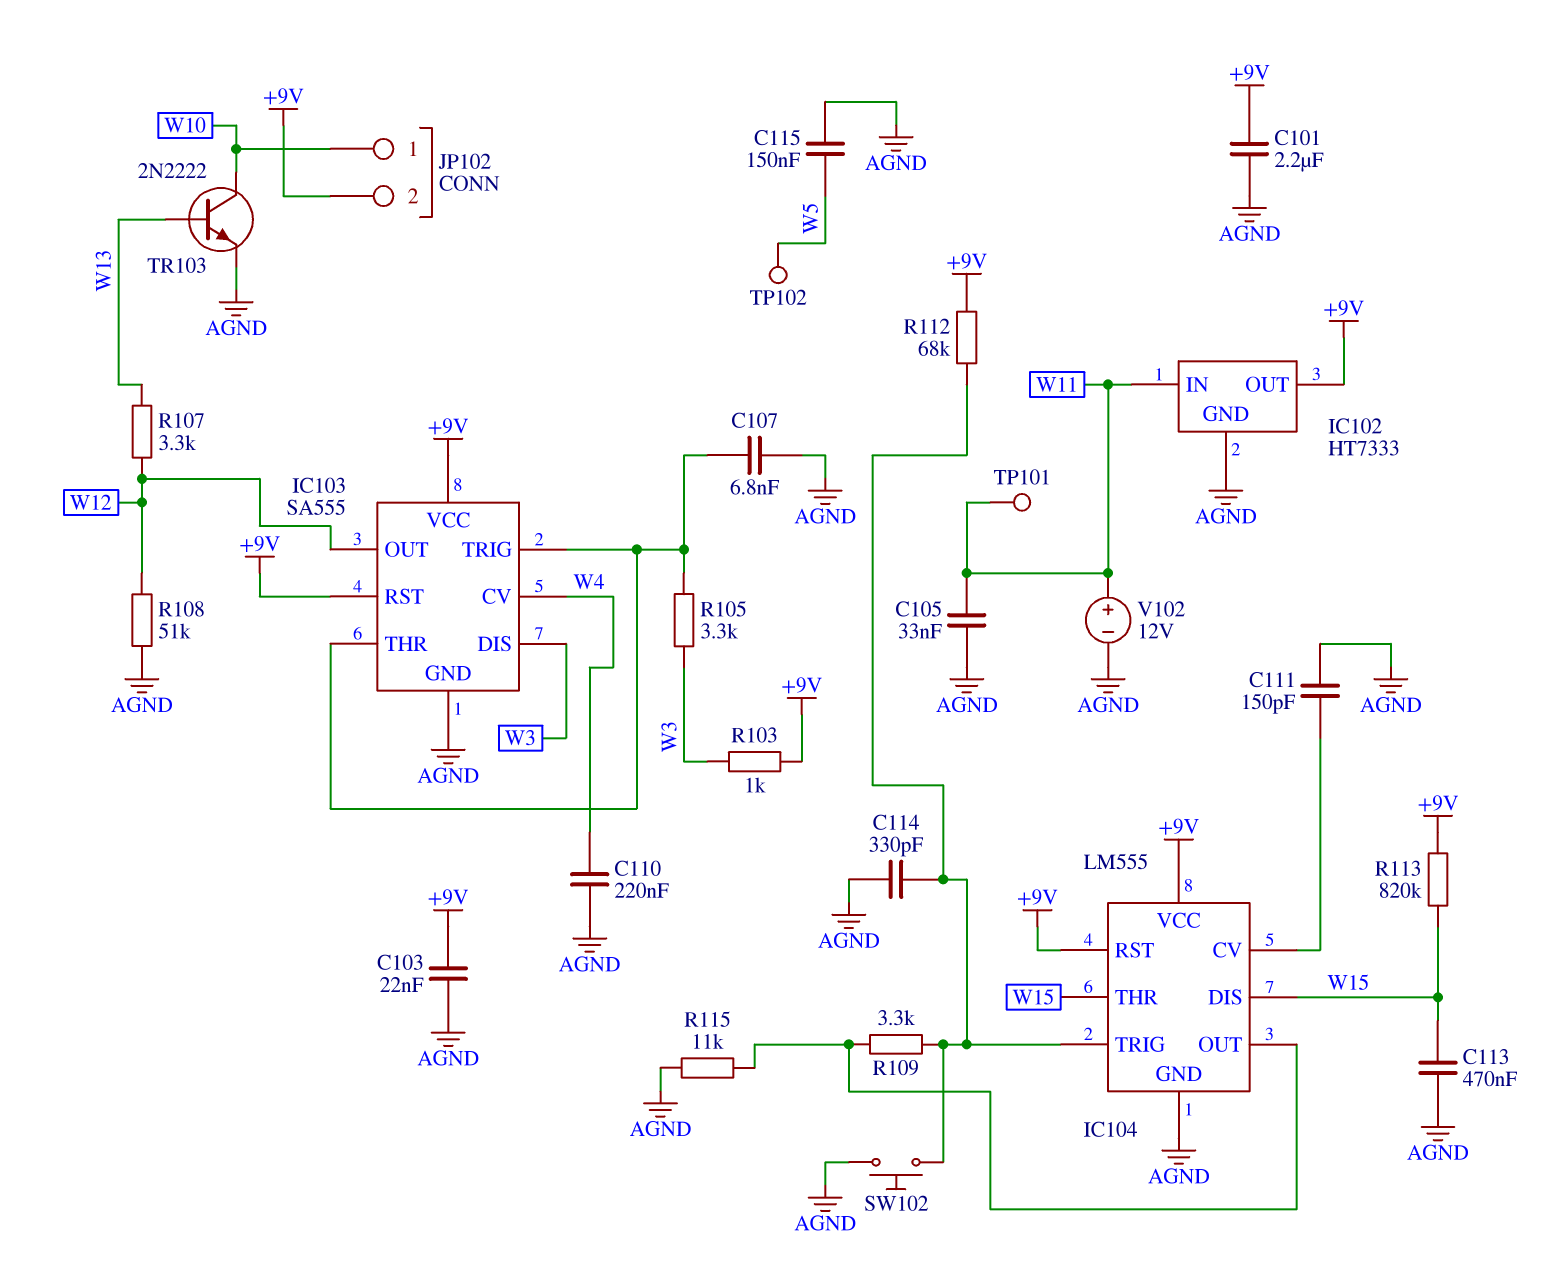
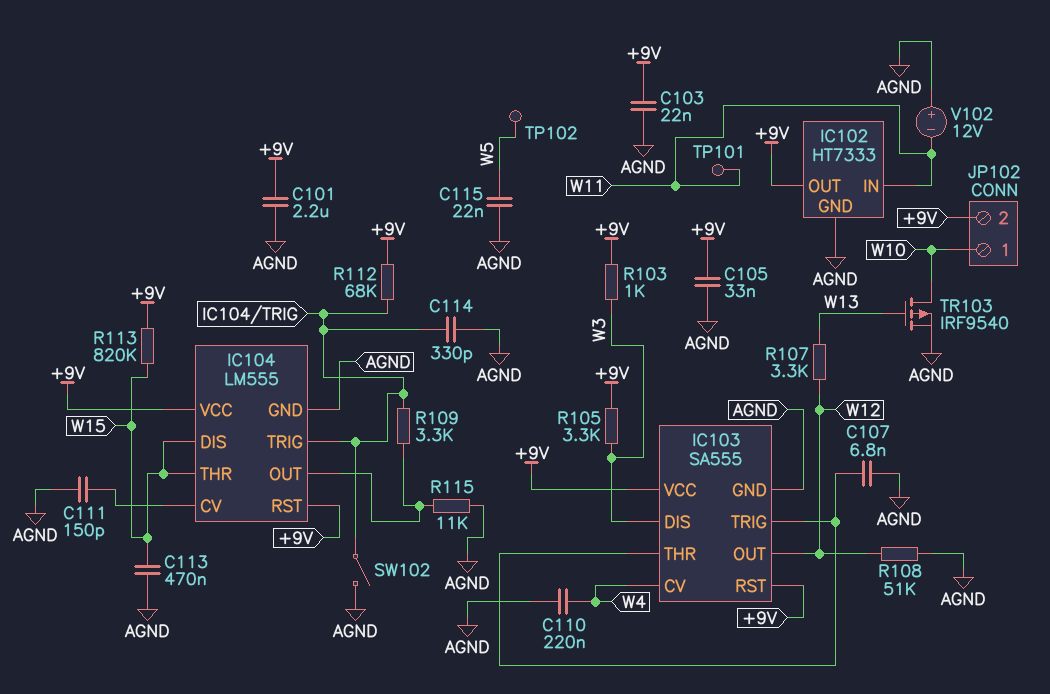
C105: 33nF (AGND, W11) -> 33nF (+9V, AGND)
C115: 150nF (AGND, W5) -> 22nF (AGND, W5)
R105: 3.3k (IC103/THR, W3) -> 3.3k (+9V, W3)
SW102: button (AGND, IC104/TRIG) -> switch (AGND, IC104/TRIG)
TR103: NPN 2N2222 (B W13, C W10, E AGND) -> PMOS IRF9540 (G W13, D W10, S AGND)
V102: 12V (plus W11, minus AGND) -> 12V (plus AGND, minus W11)

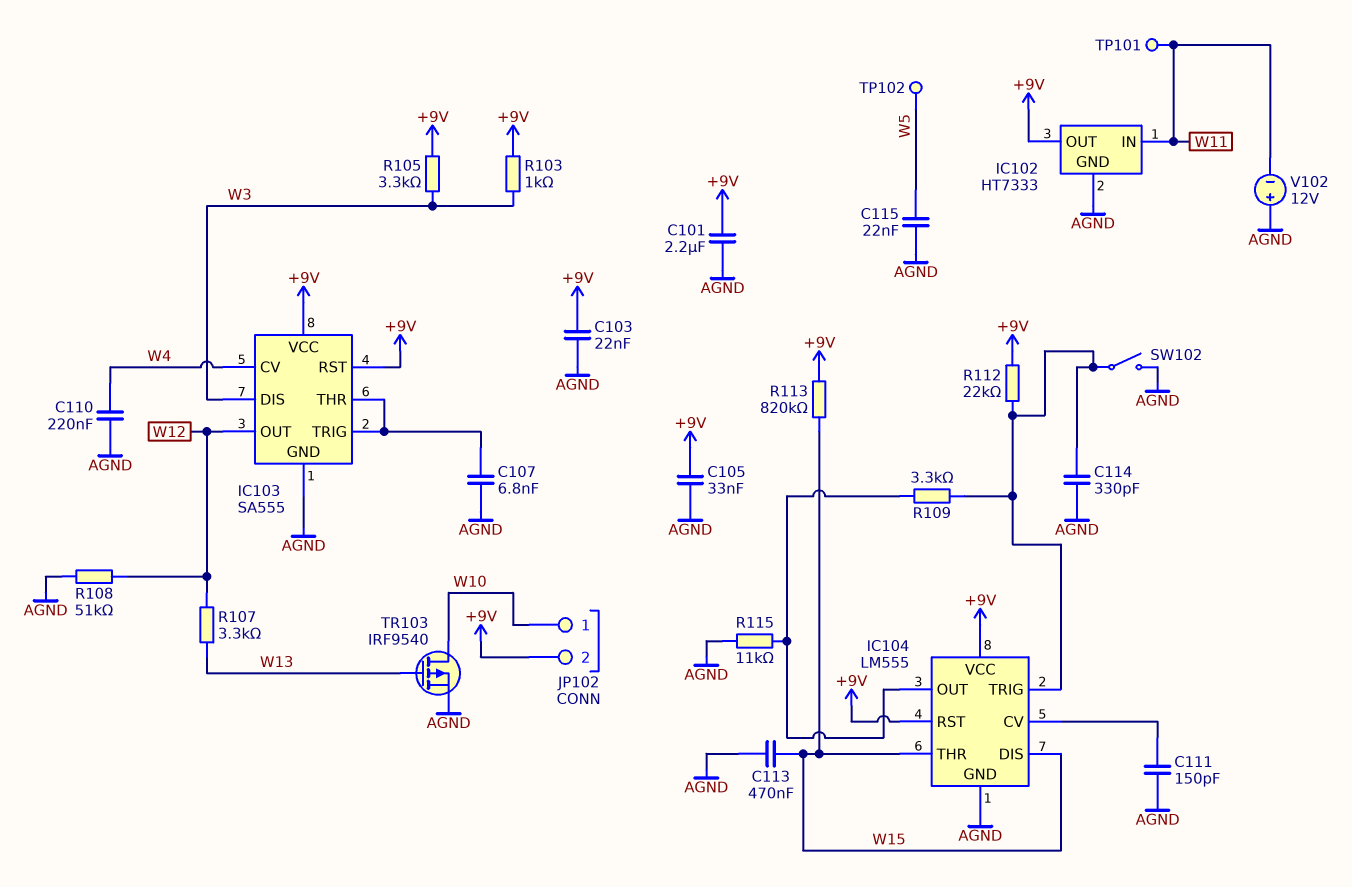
R112: 68k (+9V, IC104/TRIG) -> 22k (+9V, IC104/TRIG)

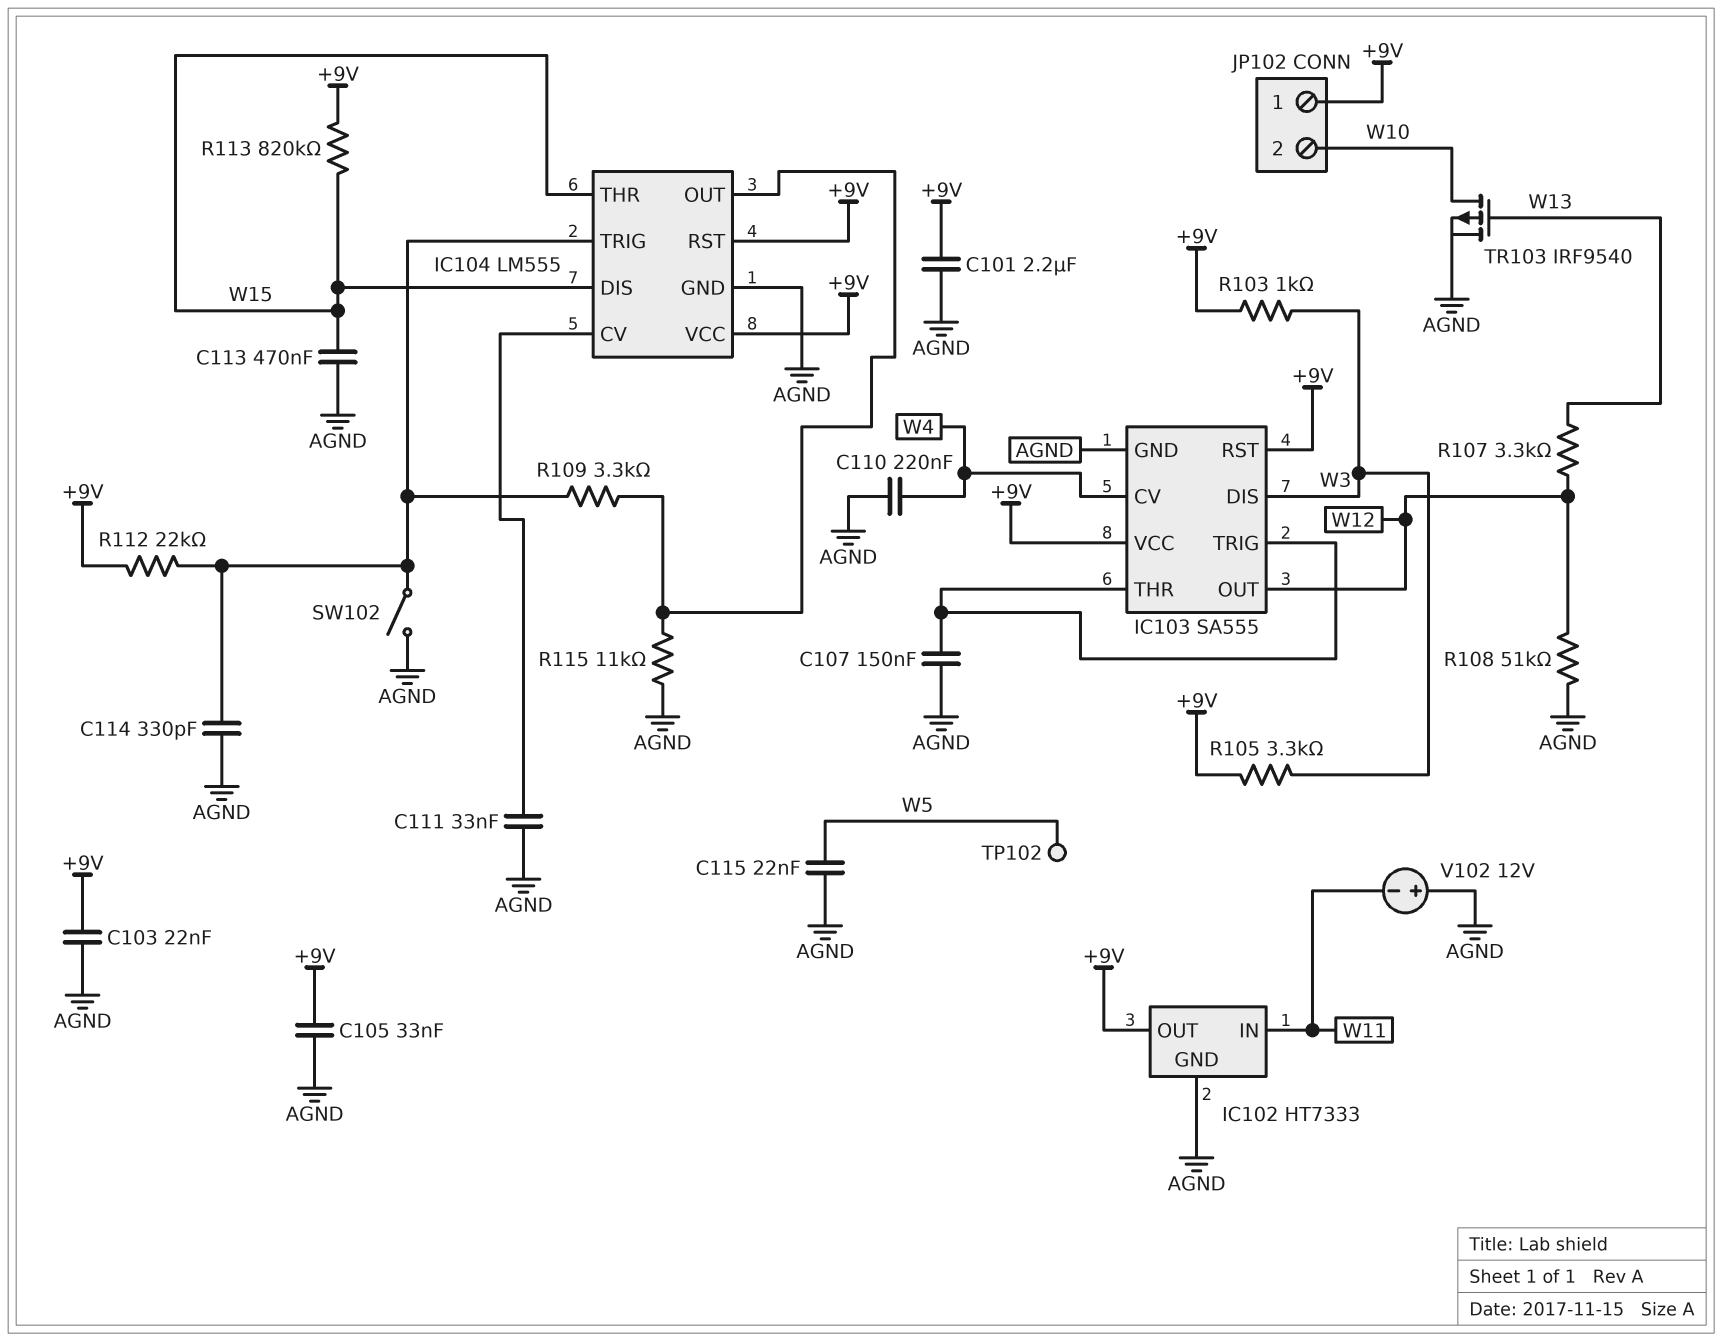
C107: 6.8nF (AGND, IC103/THR) -> 150nF (AGND, IC103/THR)
C111: 150pF (AGND, IC104/CV) -> 33nF (AGND, IC104/CV)
JP102 pin 1: W10 -> +9V
JP102 pin 2: +9V -> W10
TP101: test point (W11) -> none

